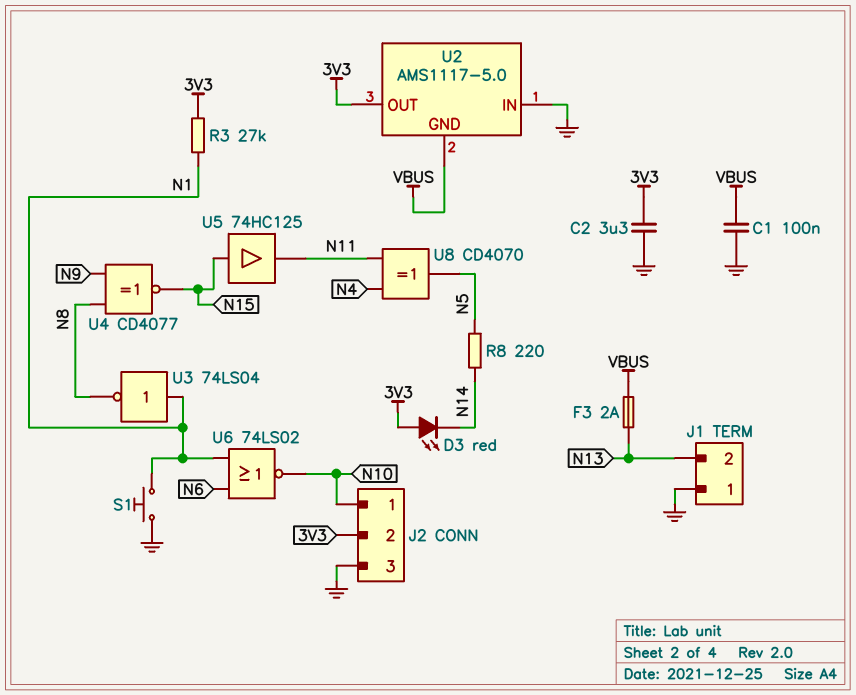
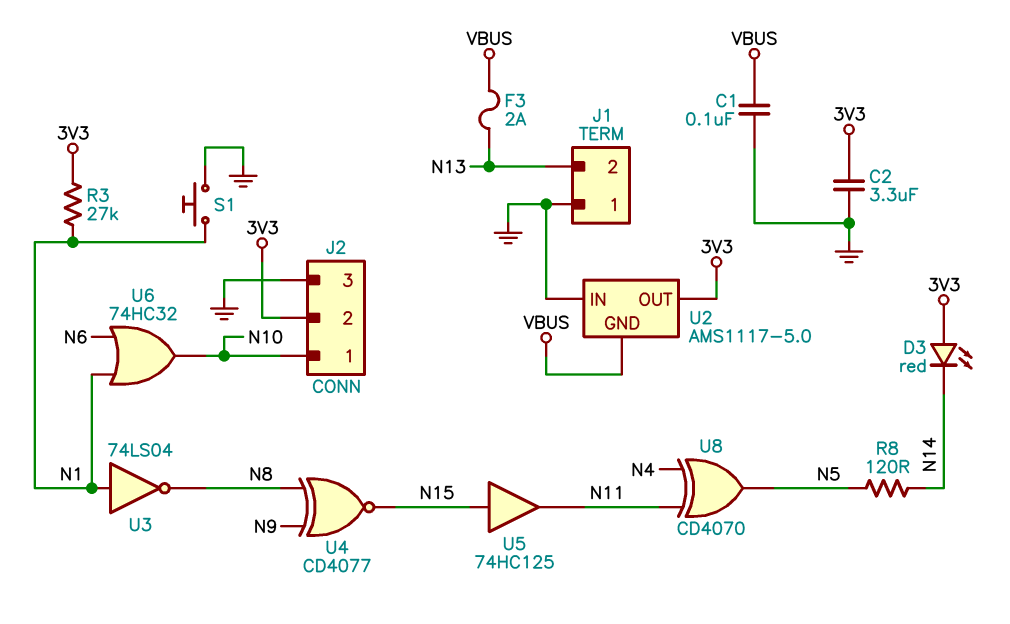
R8: 220 (N5, N14) -> 120 (N5, N14)
U6: NOR 74LS02 (in N1, in N6, out N10) -> OR 74HC32 (in N1, in N6, out N10)

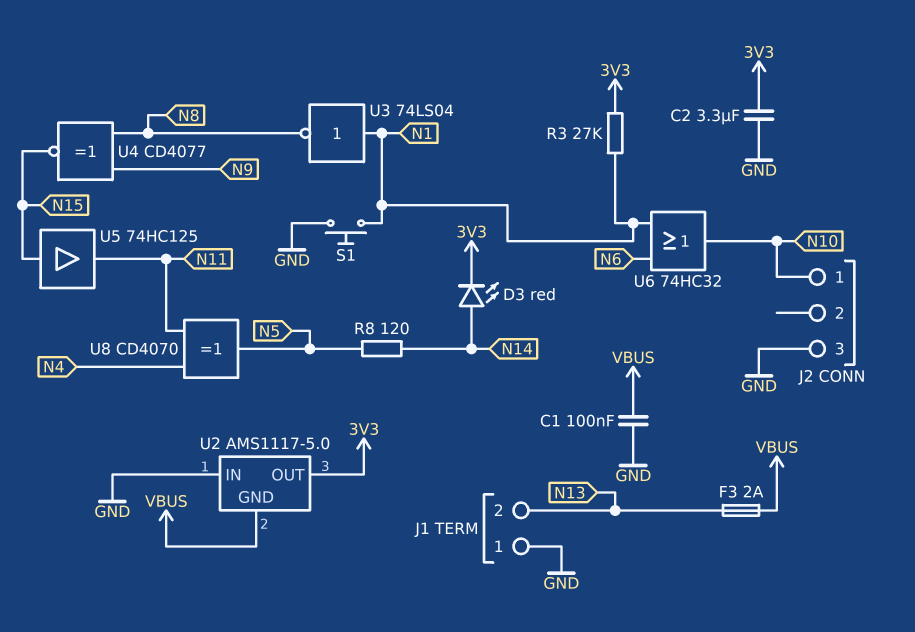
D3: LED red (A 3V3, K N14) -> LED red (A N14, K 3V3)
J2 pin 2: 3V3 -> none

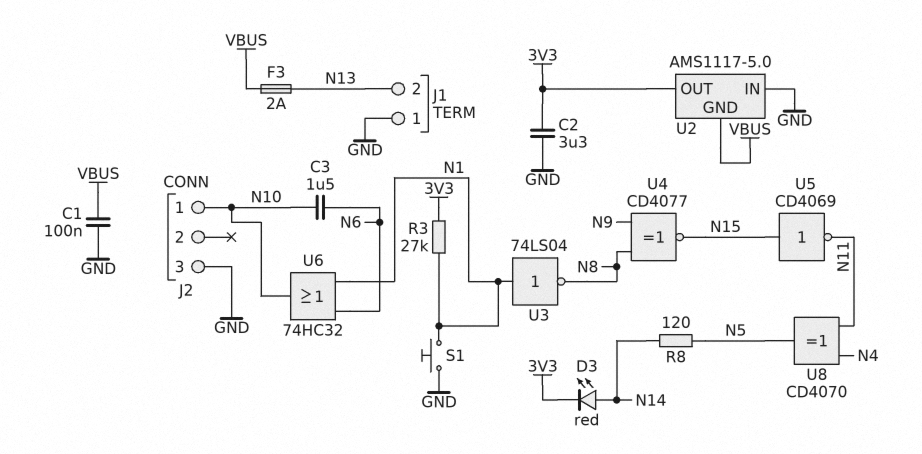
C3: none -> 1.5uF (N6, N10)
U5: buffer 74HC125 (in N15, out N11) -> NOT CD4069 (in N15, out N11)

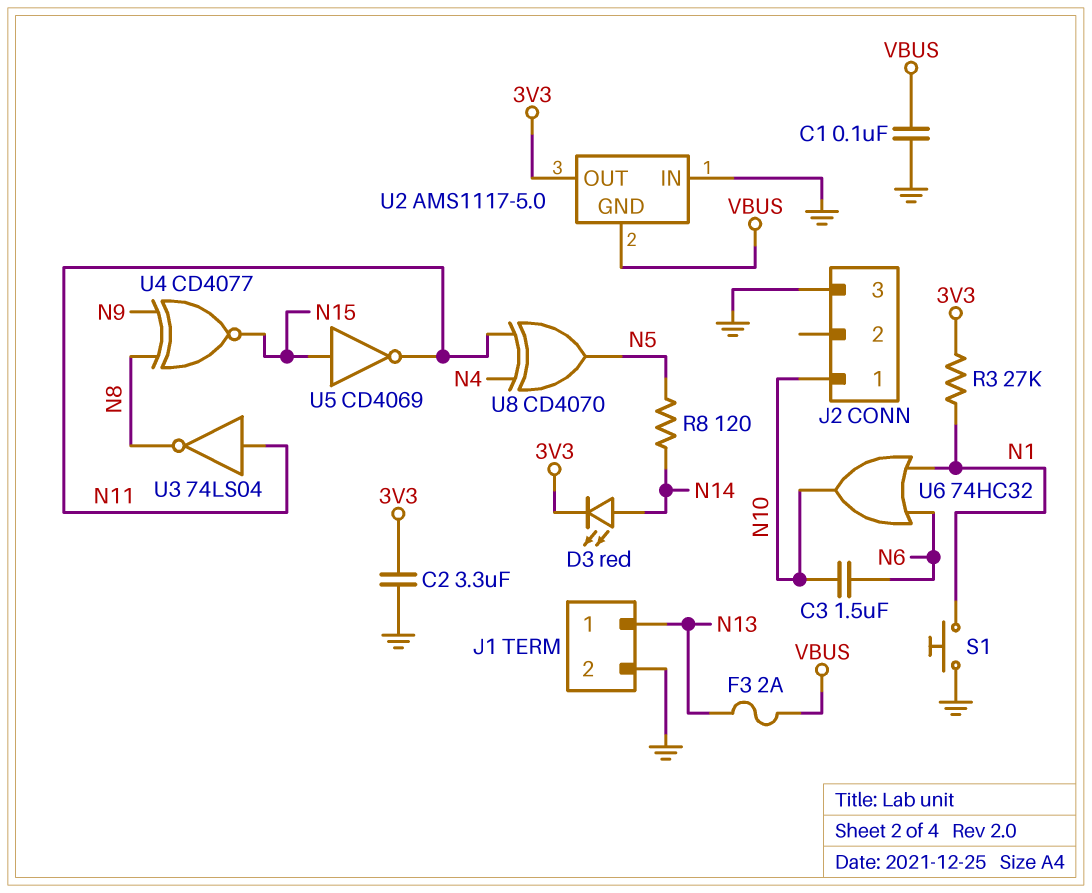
J1 pin 1: GND -> N13
J1 pin 2: N13 -> GND
U3: NOT 74LS04 (in N1, out N8) -> NOT 74LS04 (in N11, out N8)

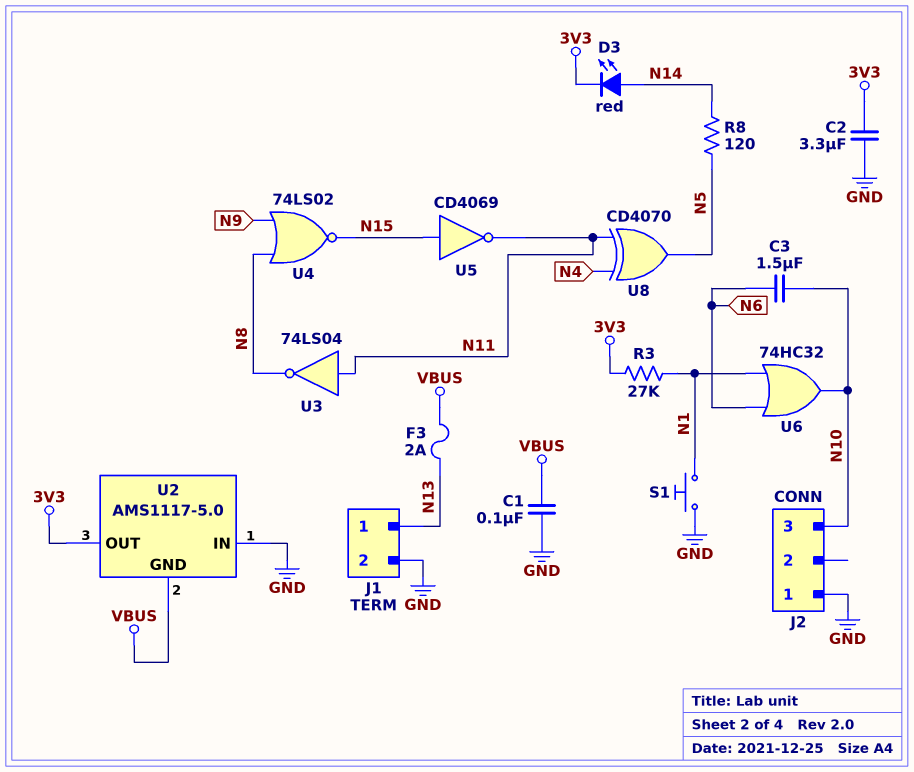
J2 pin 1: N10 -> GND
J2 pin 3: GND -> N10
U4: XNOR CD4077 (in N8, in N9, out N15) -> NOR 74LS02 (in N8, in N9, out N15)

